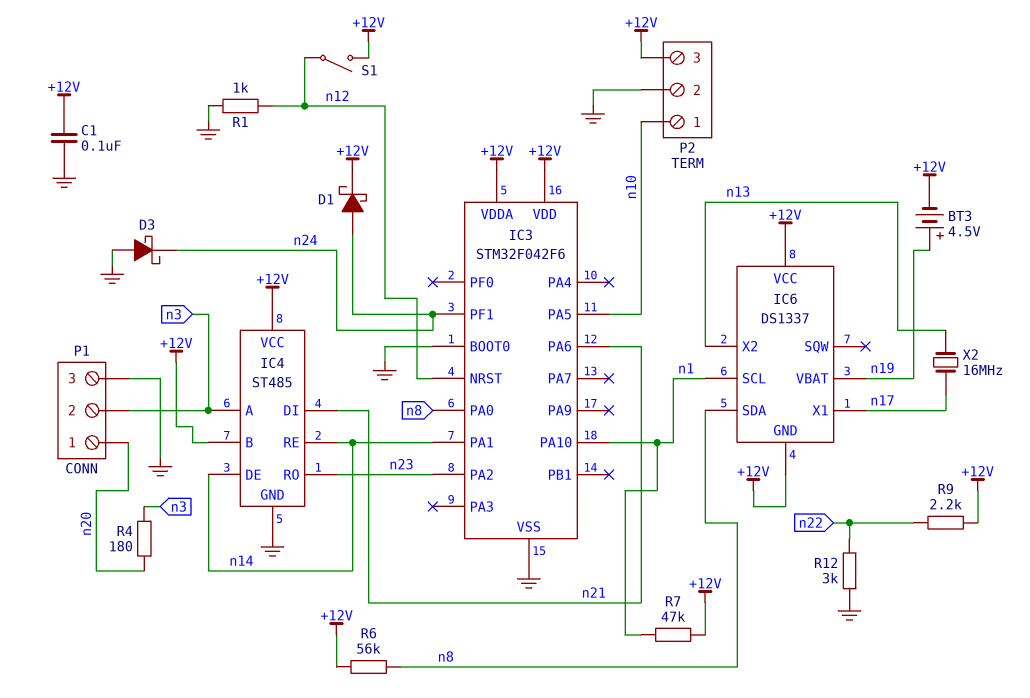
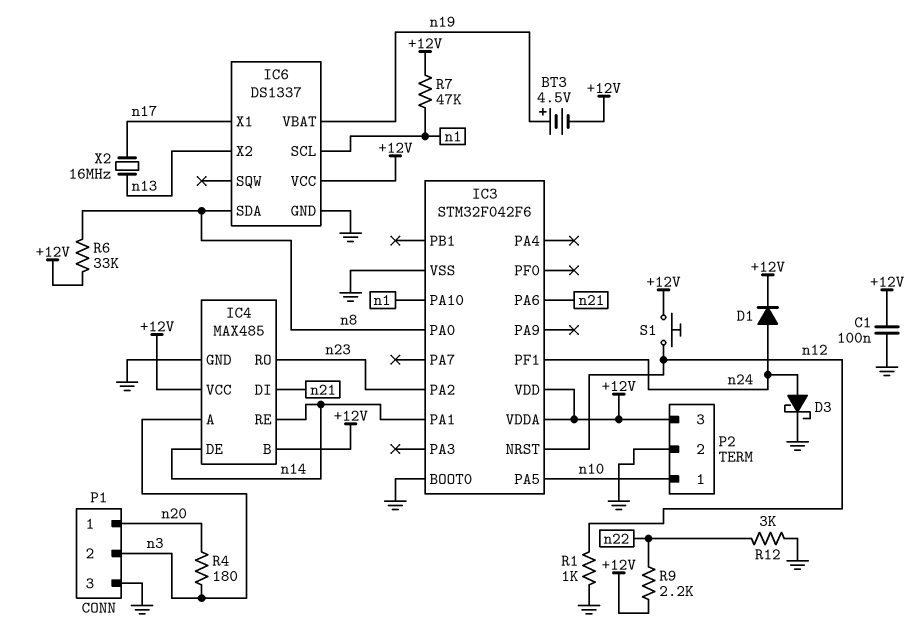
D1: schottky (A n24, K +12V) -> diode (A n24, K +12V)
D3: schottky (A GND, K n24) -> schottky (A n24, K GND)
IC4: ST485 -> MAX485
IC6 pin GND: +12V -> GND
R6: 56k (+12V, n8) -> 33k (+12V, n8)
S1: switch (+12V, n12) -> button (+12V, n12)

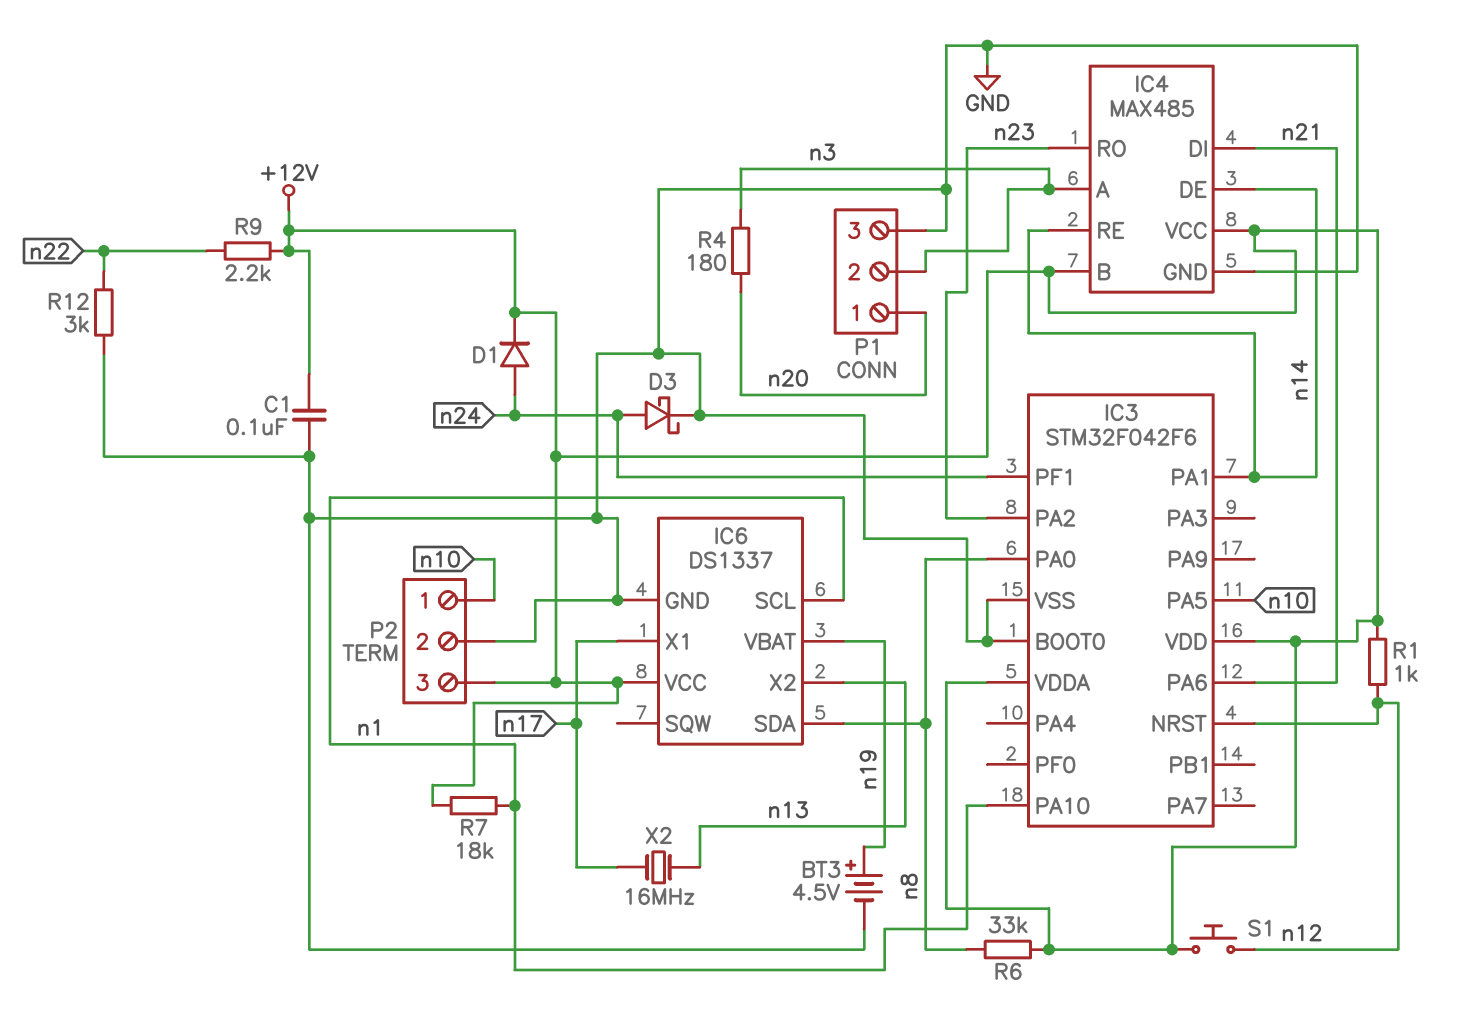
BT3: 4.5V (plus n19, minus +12V) -> 4.5V (plus n19, minus GND)
R1: 1k (GND, n12) -> 1k (+12V, n12)
R7: 47k (+12V, n1) -> 18k (+12V, n1)

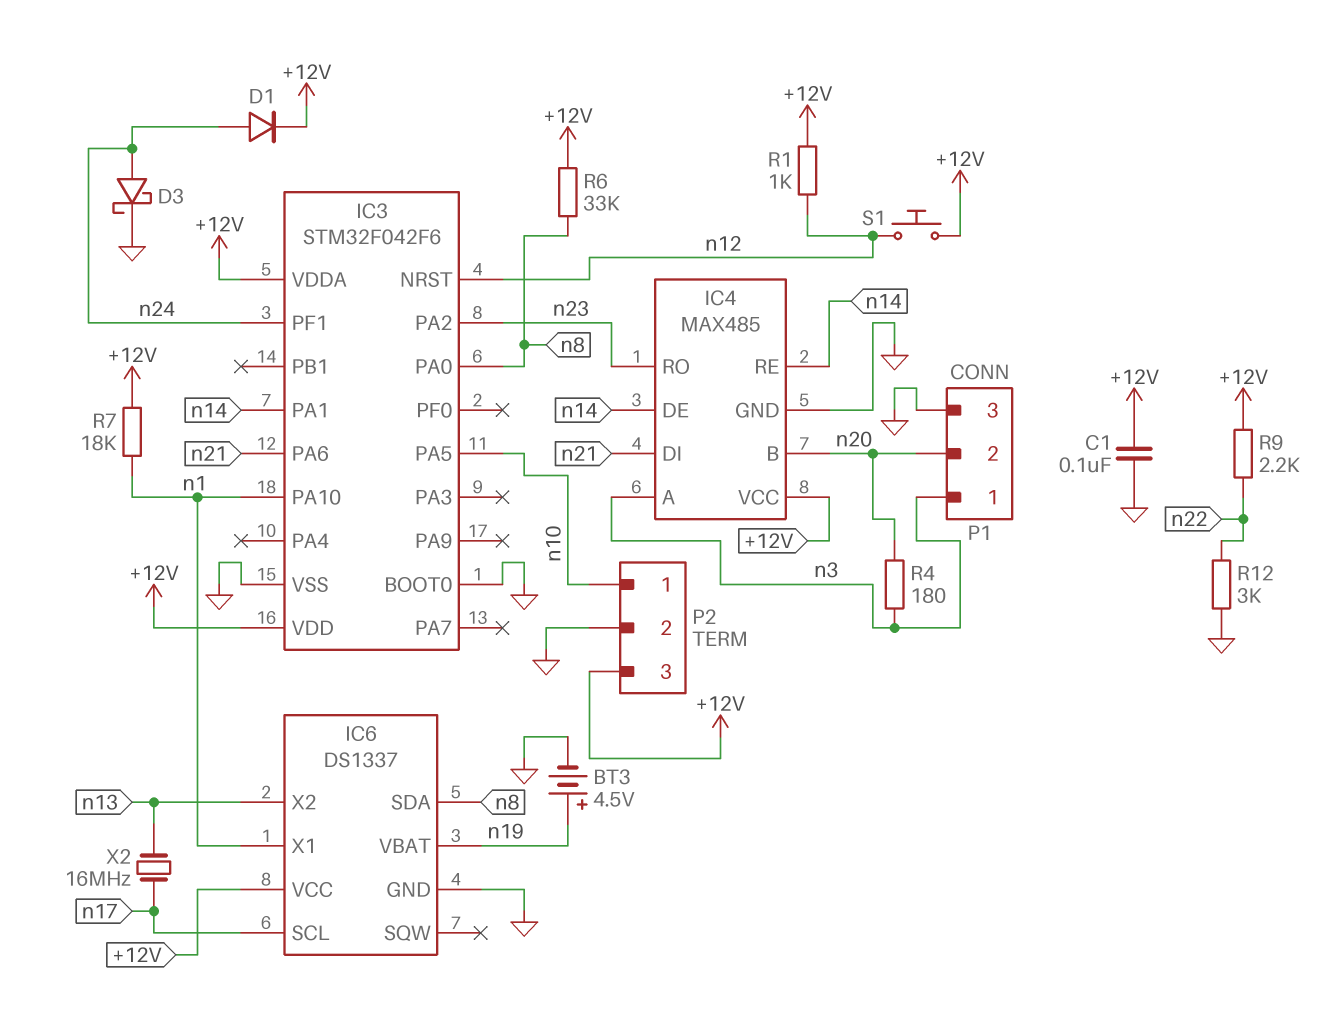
IC4 pin B: +12V -> n20
IC6 pin SCL: n1 -> n17
IC6 pin X1: n17 -> n1
P1 pin 1: n20 -> n3
P1 pin 2: n3 -> n20

